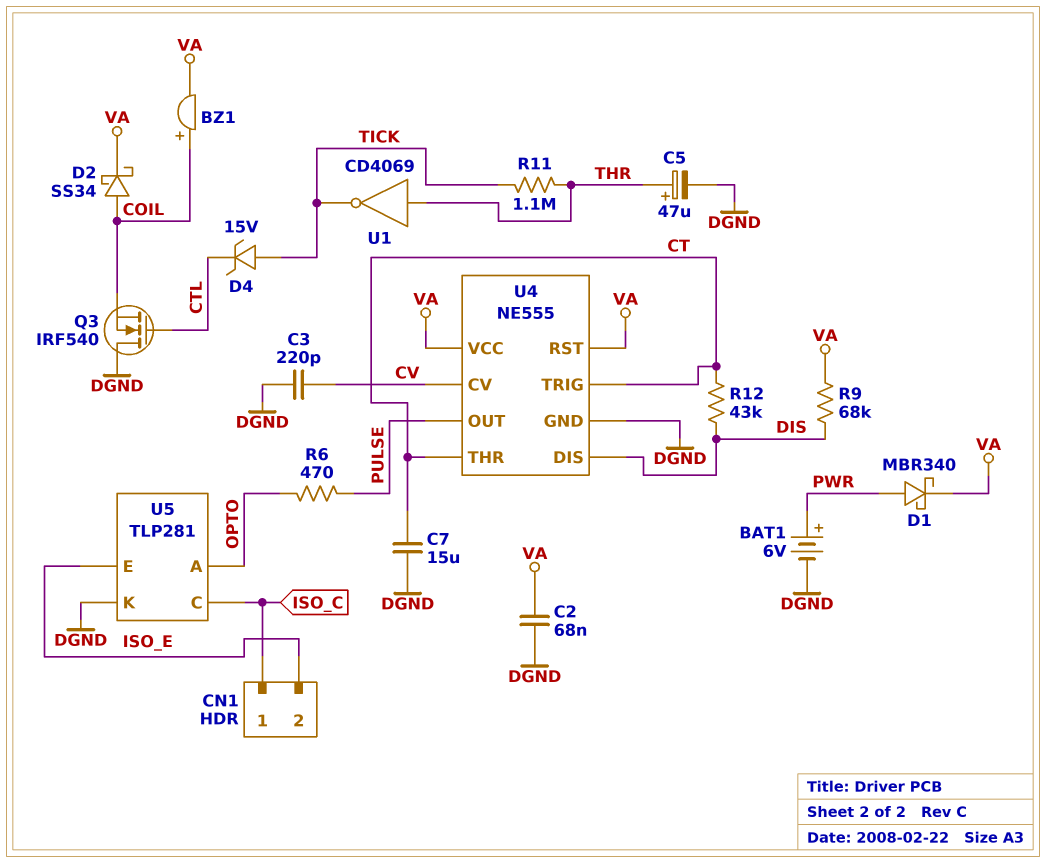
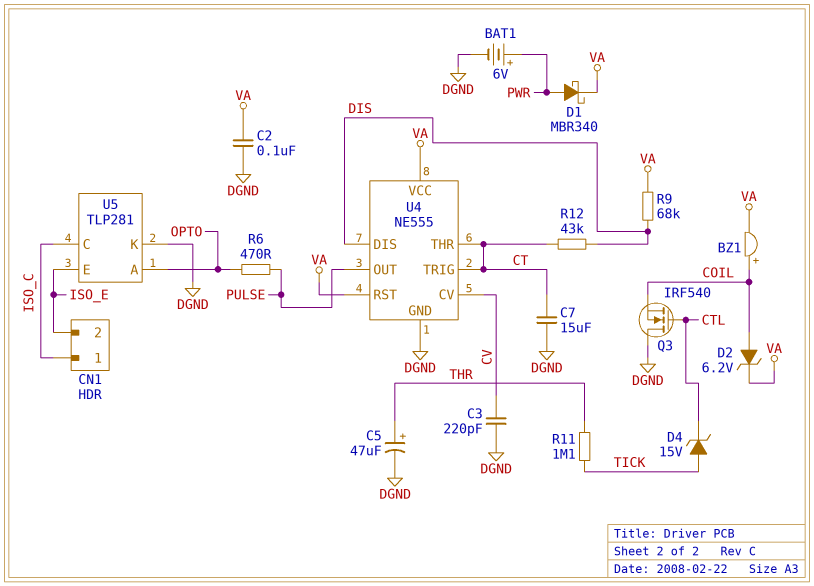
C2: 68nF (DGND, VA) -> 100nF (DGND, VA)
D2: schottky SS34 (A COIL, K VA) -> zener 6.2V (A COIL, K VA)
U1: NOT CD4069 (in THR, out TICK) -> none

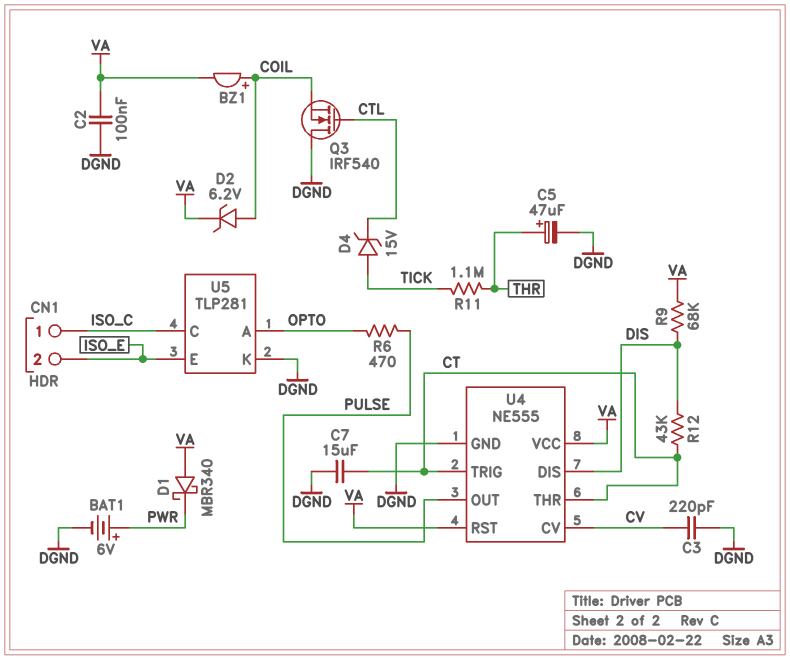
D1: schottky MBR340 (A PWR, K VA) -> schottky MBR340 (A VA, K PWR)

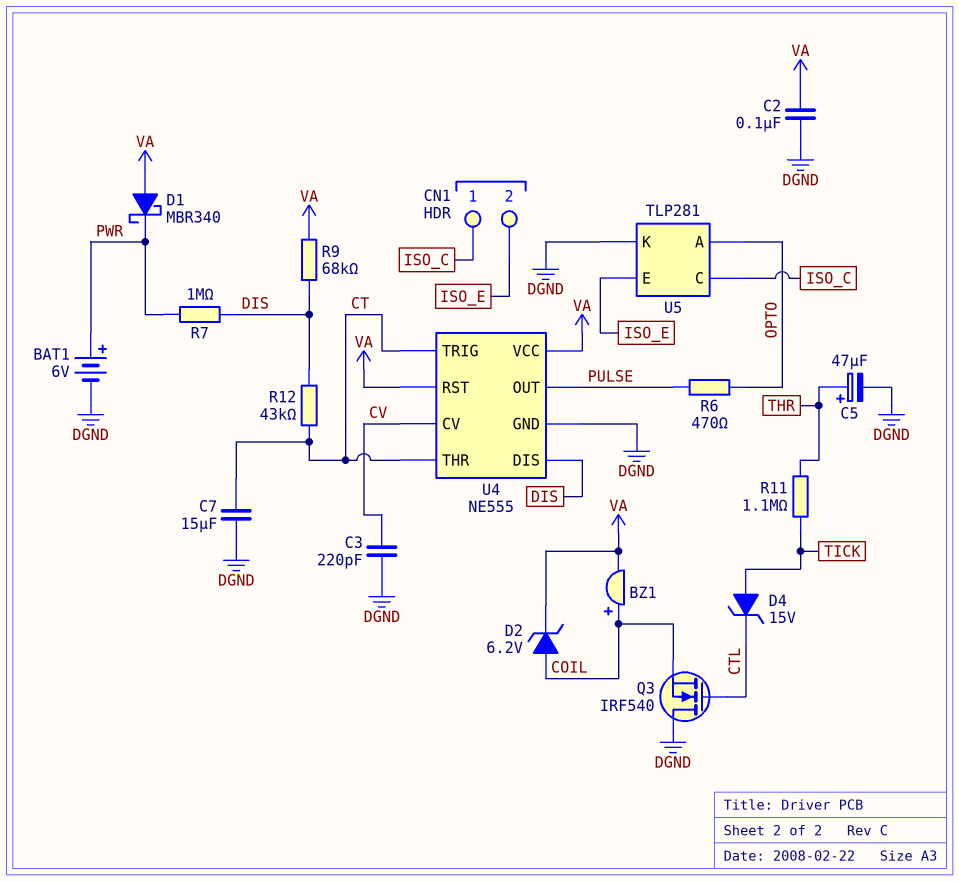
R7: none -> 1M (DIS, PWR)

